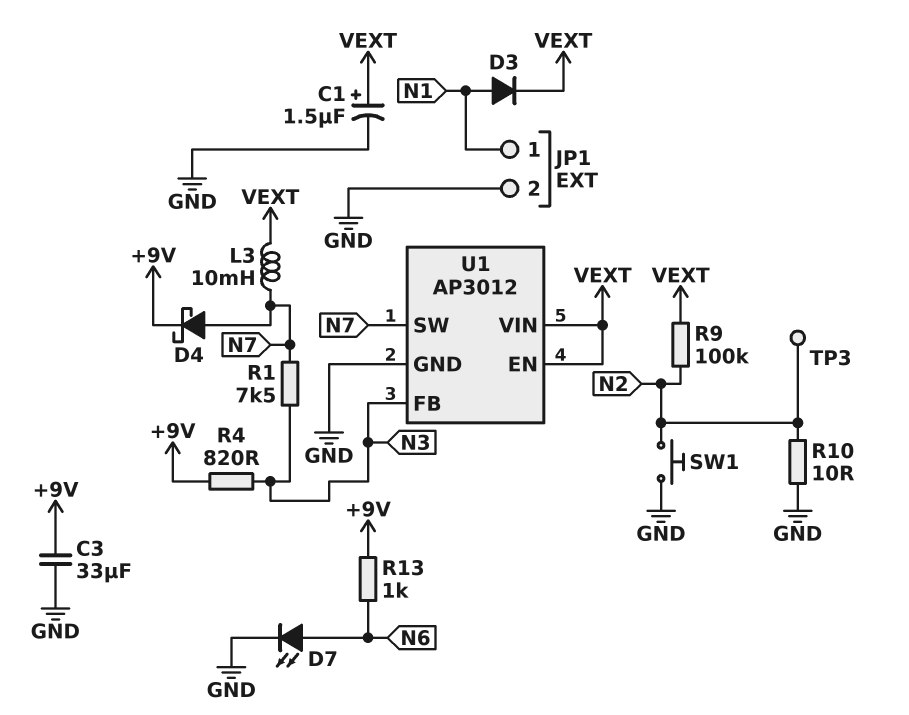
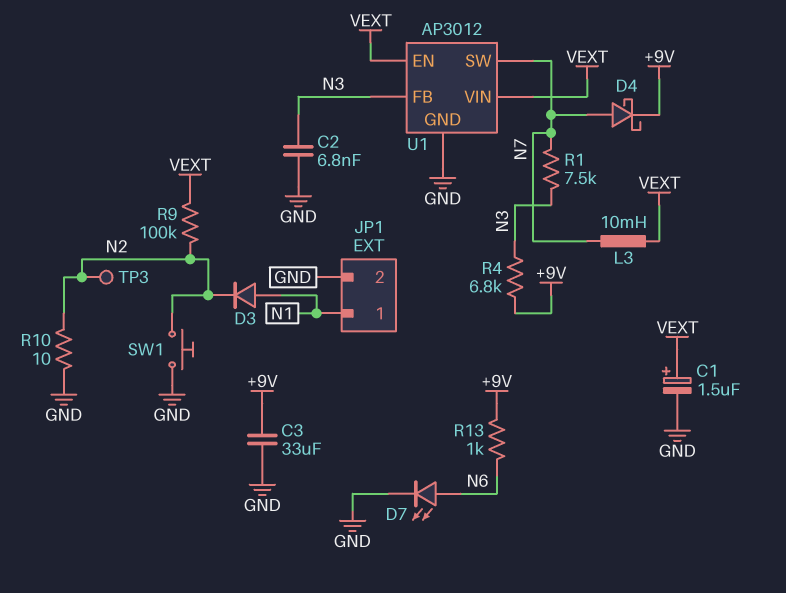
C2: none -> 6.8nF (GND, N3)
D3: diode (A N1, K VEXT) -> diode (A N1, K N2)
R4: 820 (+9V, N3) -> 6.8k (+9V, N3)

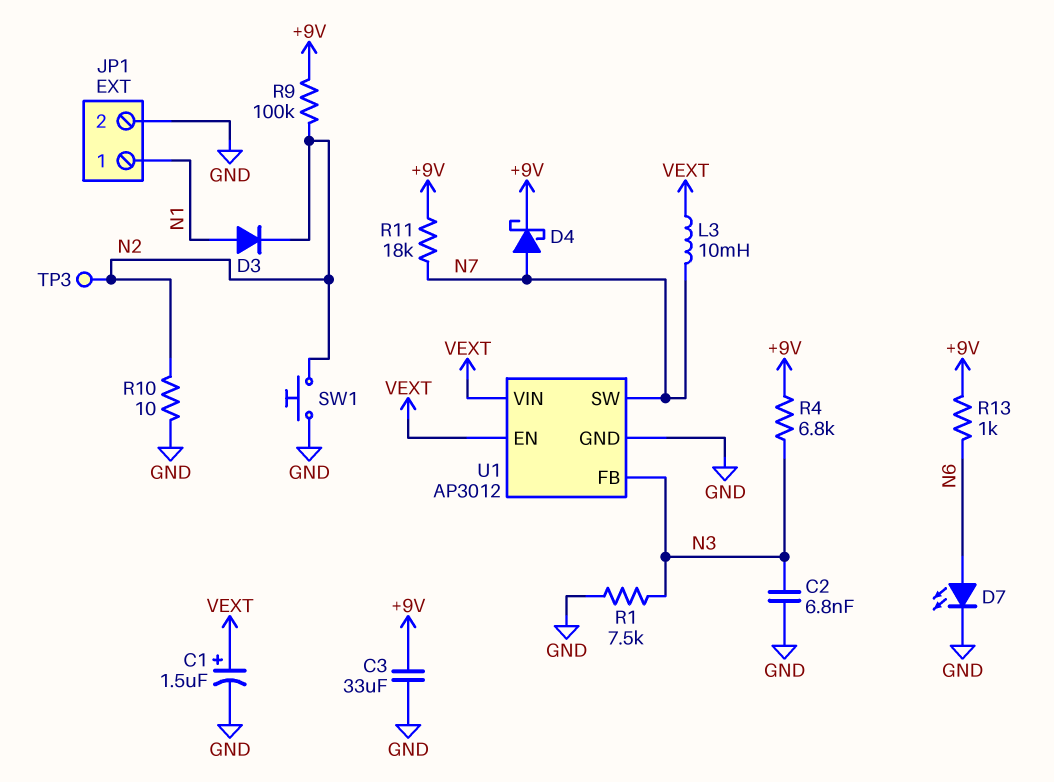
R1: 7.5k (N3, N7) -> 7.5k (GND, N3)
R9: 100k (N2, VEXT) -> 100k (+9V, N2)
R11: none -> 18k (+9V, N7)

